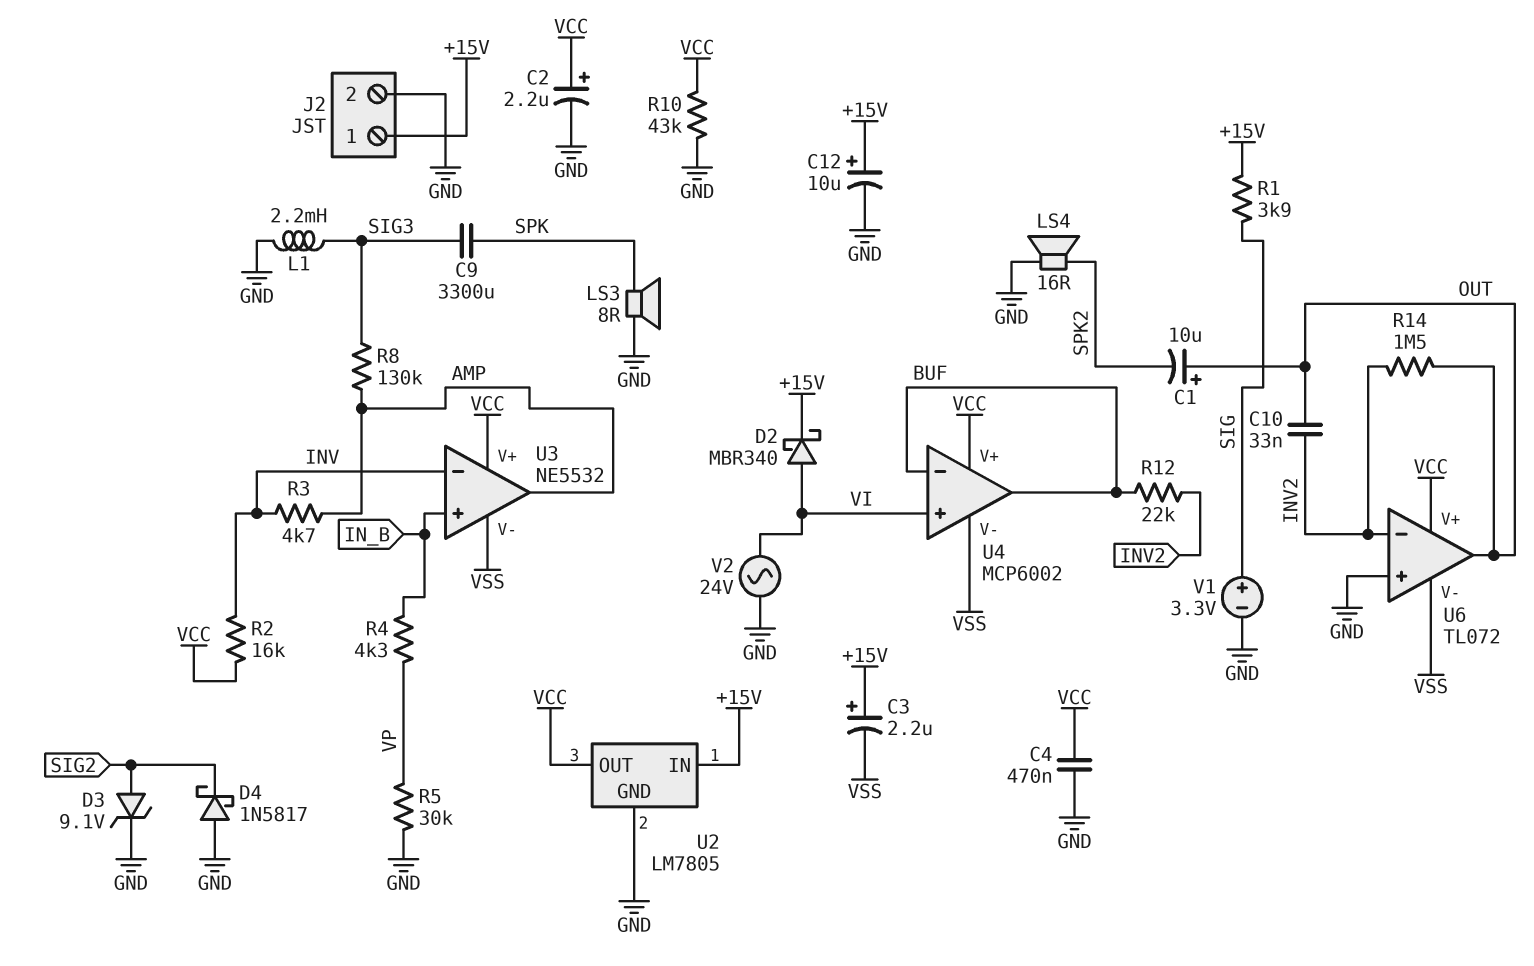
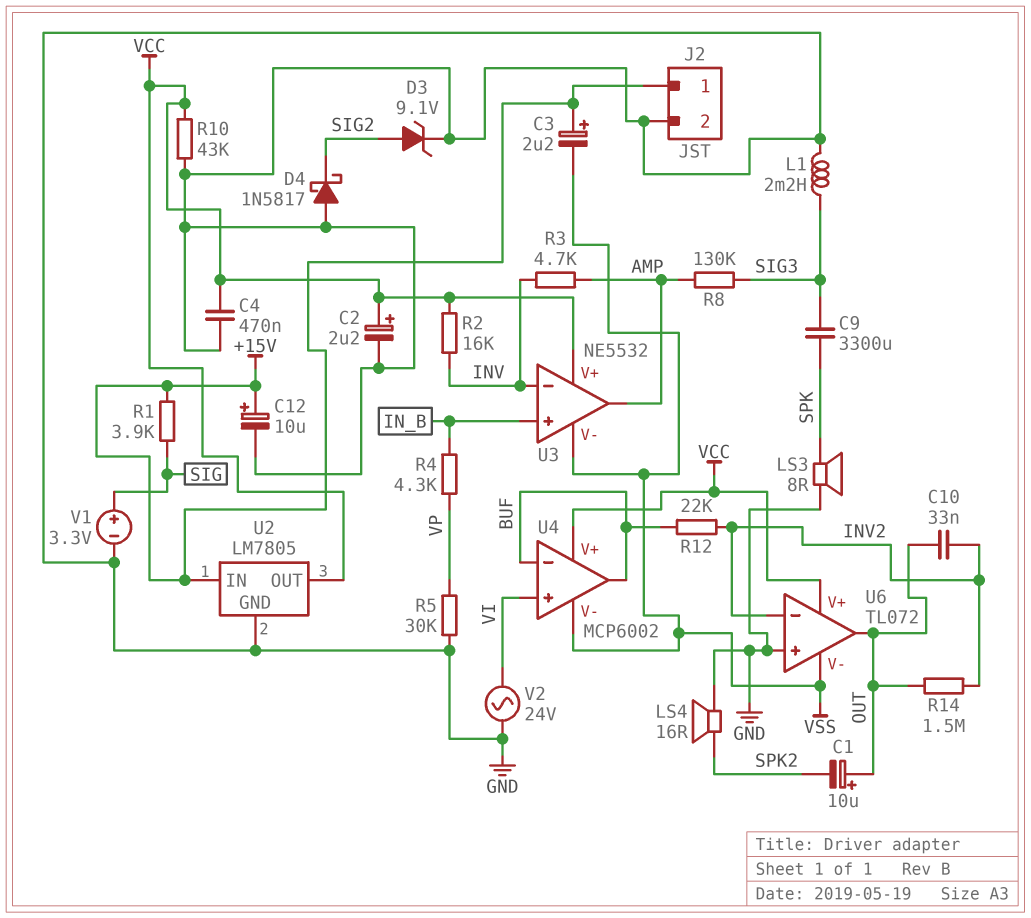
D2: schottky MBR340 (A VI, K +15V) -> none

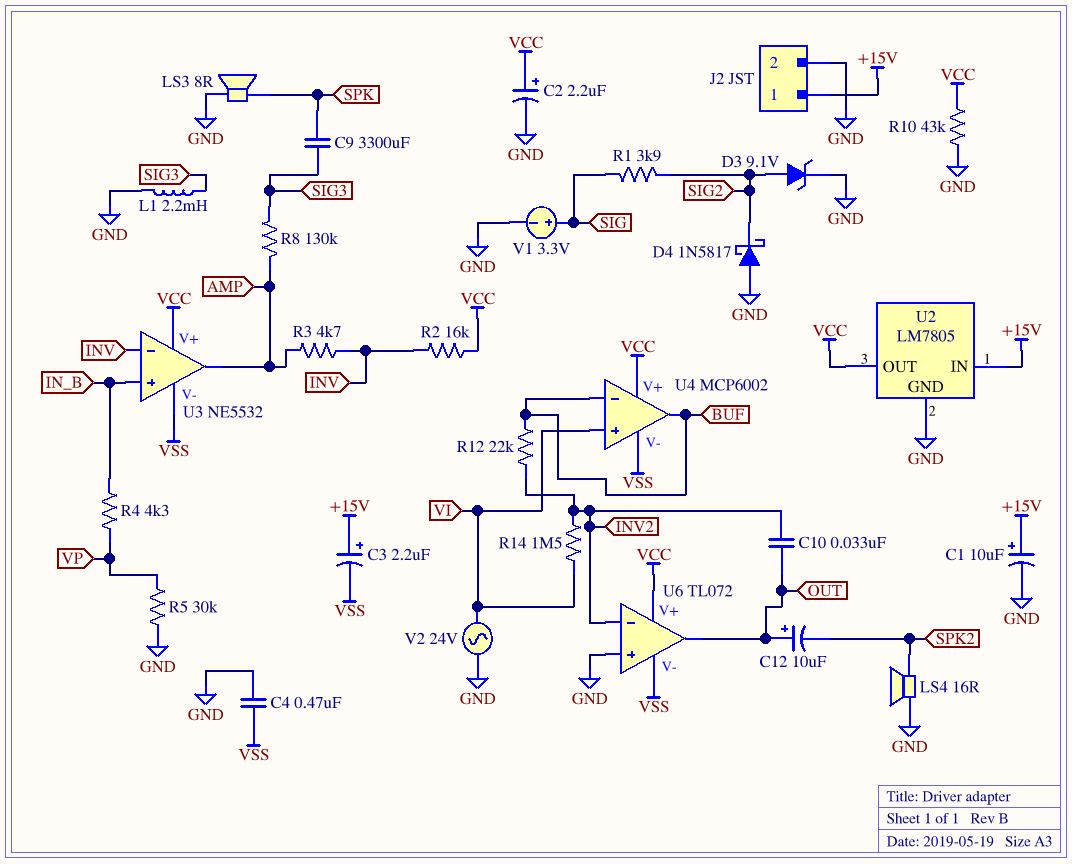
C1: 10uF (plus OUT, minus SPK2) -> 10uF (plus +15V, minus GND)
C4: 470nF (GND, VCC) -> 470nF (GND, VSS)
C12: 10uF (plus +15V, minus GND) -> 10uF (plus OUT, minus SPK2)
R1: 3.9k (+15V, SIG) -> 3.9k (SIG, SIG2)
R14: 1.5M (INV2, OUT) -> 1.5M (INV2, VI)

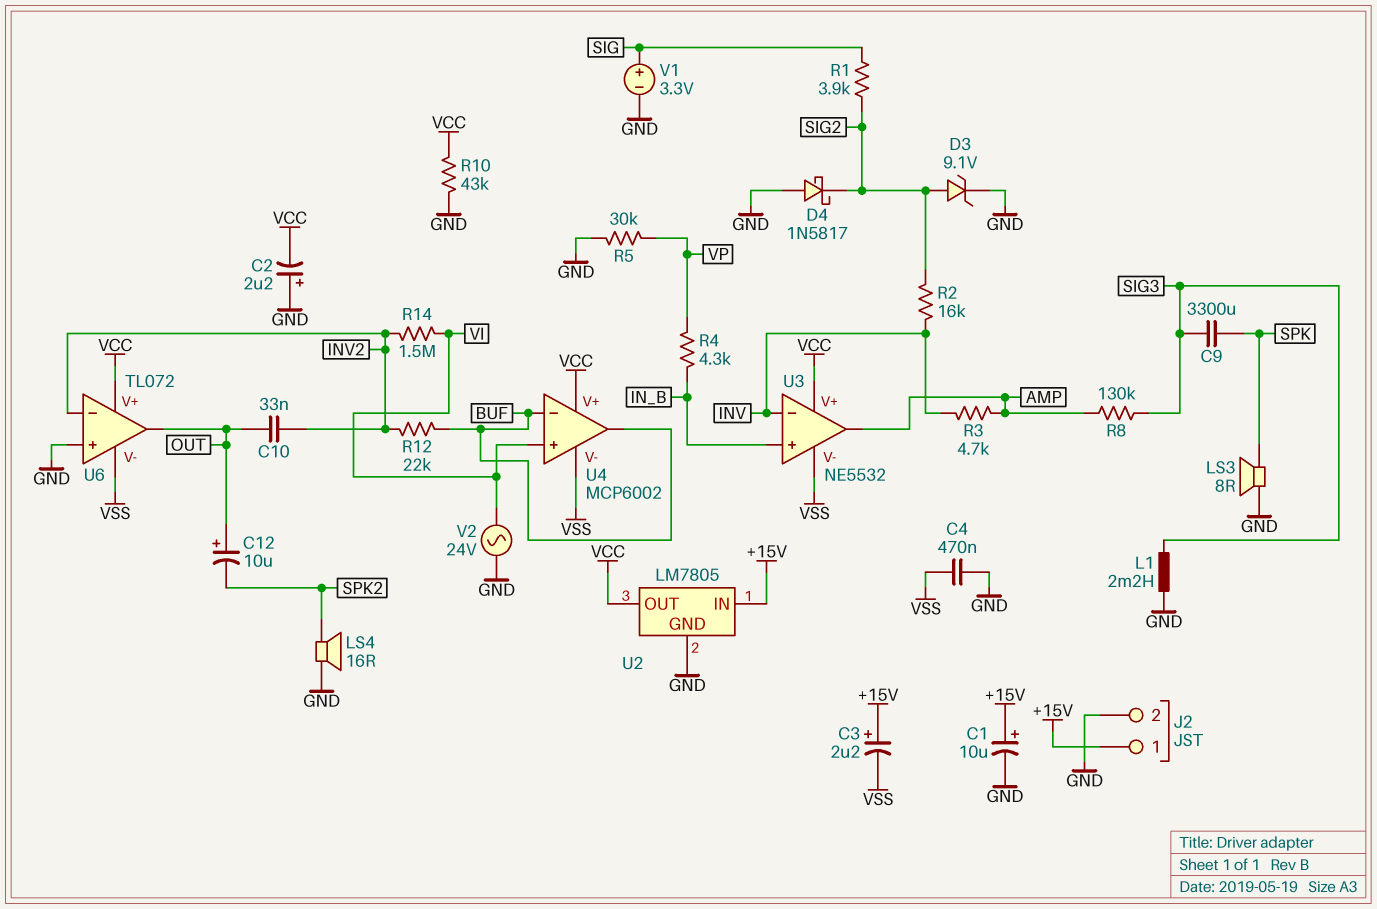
C2: 2.2uF (plus VCC, minus GND) -> 2.2uF (plus GND, minus VCC)
R2: 16k (INV, VCC) -> 16k (INV, SIG2)

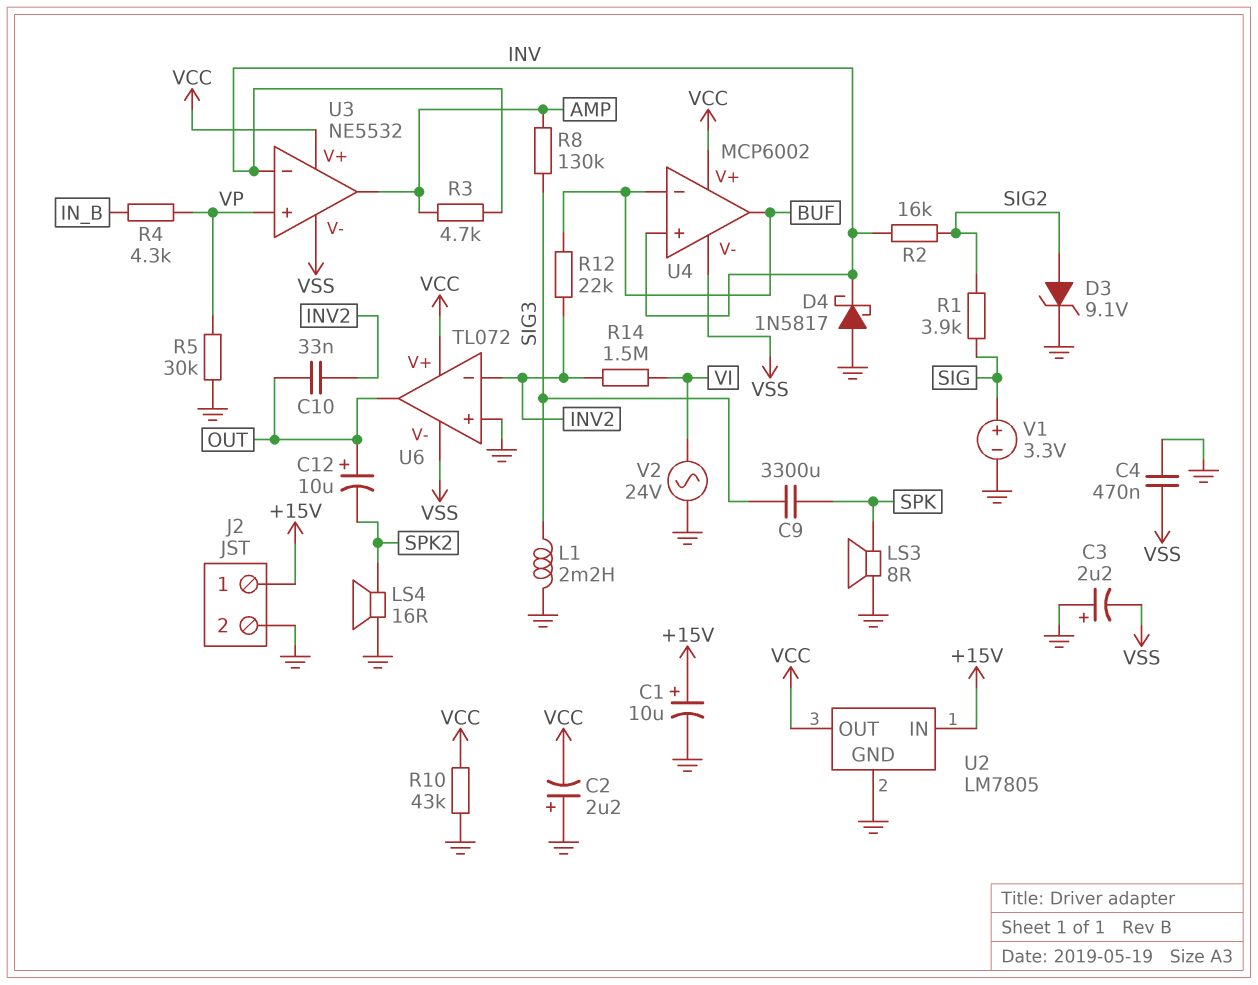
C3: 2.2uF (plus +15V, minus VSS) -> 2.2uF (plus GND, minus VSS)
D4: schottky 1N5817 (A GND, K SIG2) -> schottky 1N5817 (A GND, K INV)
U3 pin in+: IN_B -> VP
U4 pin in+: VI -> INV

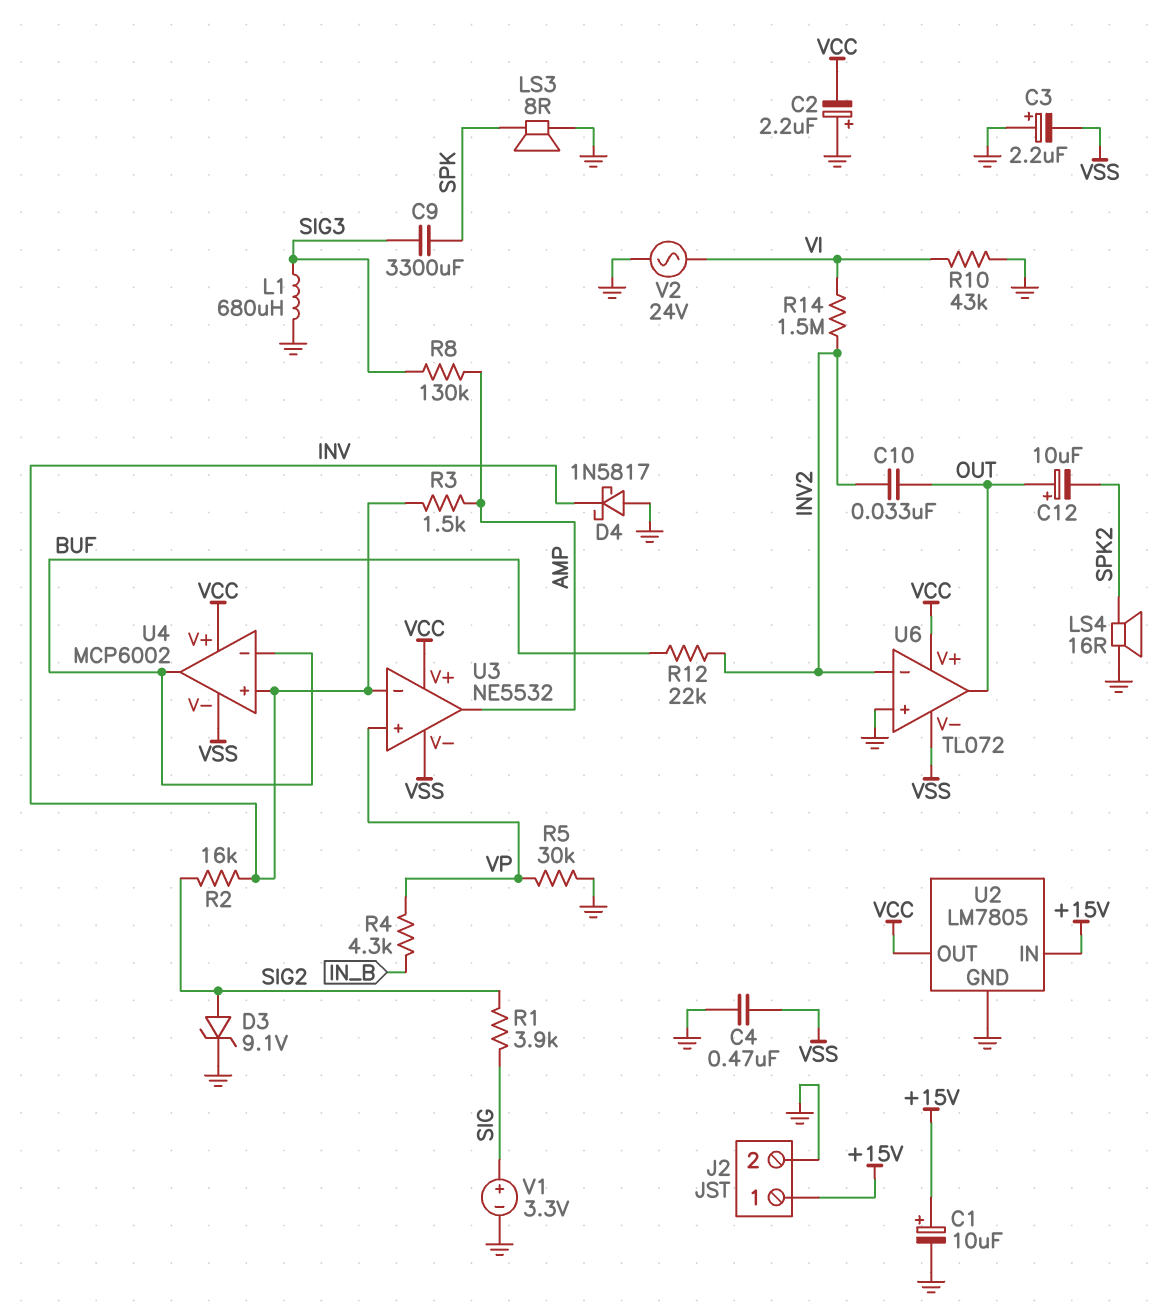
L1: 2.2mH (GND, SIG3) -> 680uH (GND, SIG3)
R3: 4.7k (AMP, INV) -> 1.5k (AMP, INV)
R10: 43k (GND, VCC) -> 43k (GND, VI)

